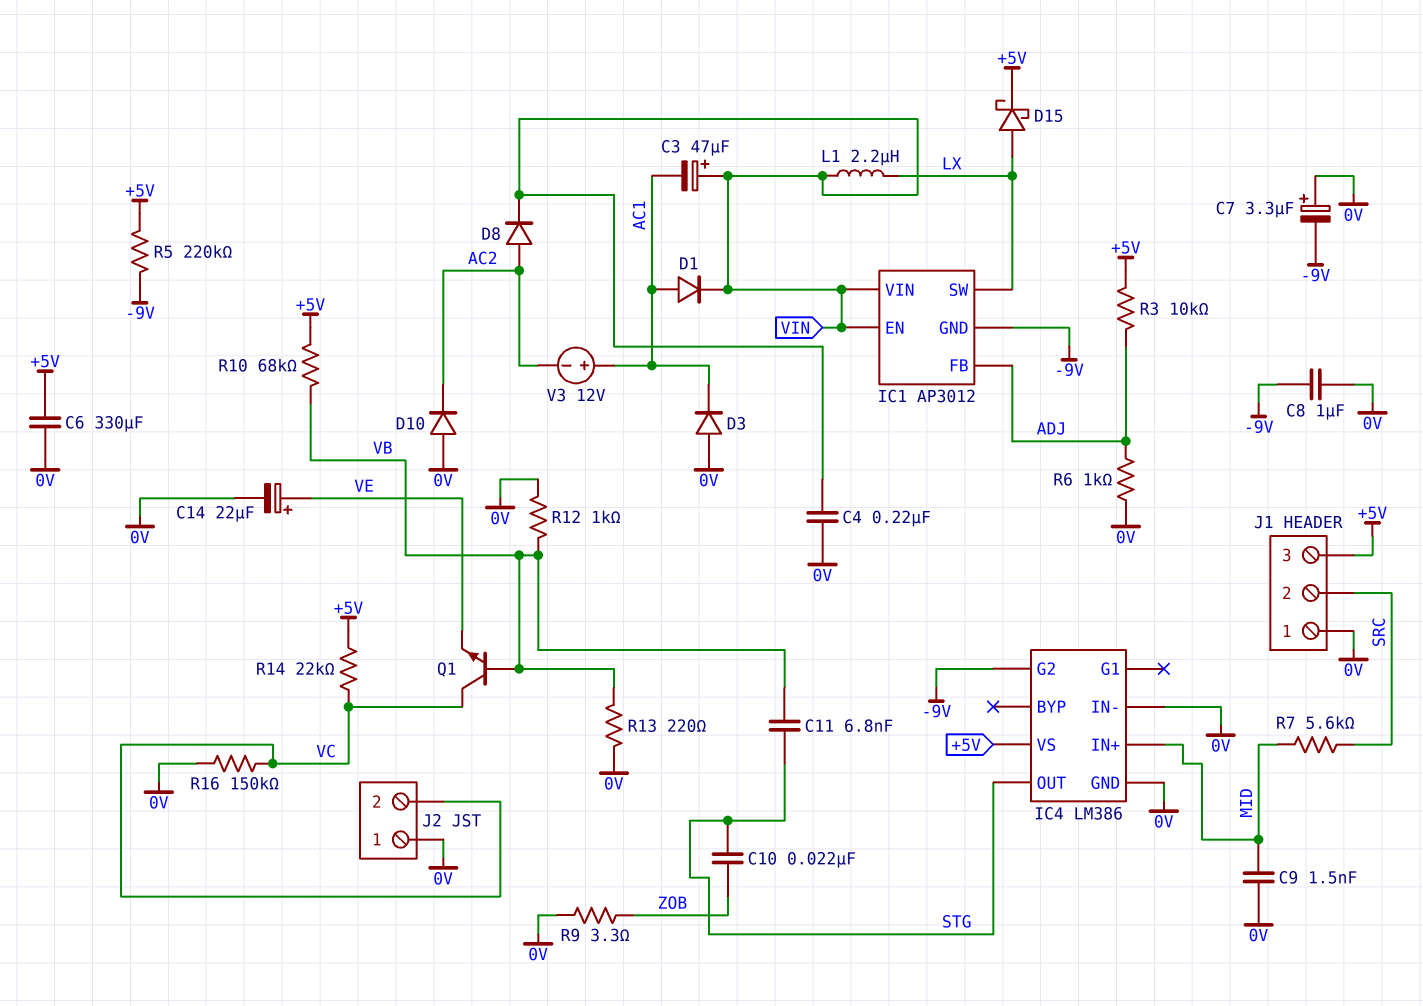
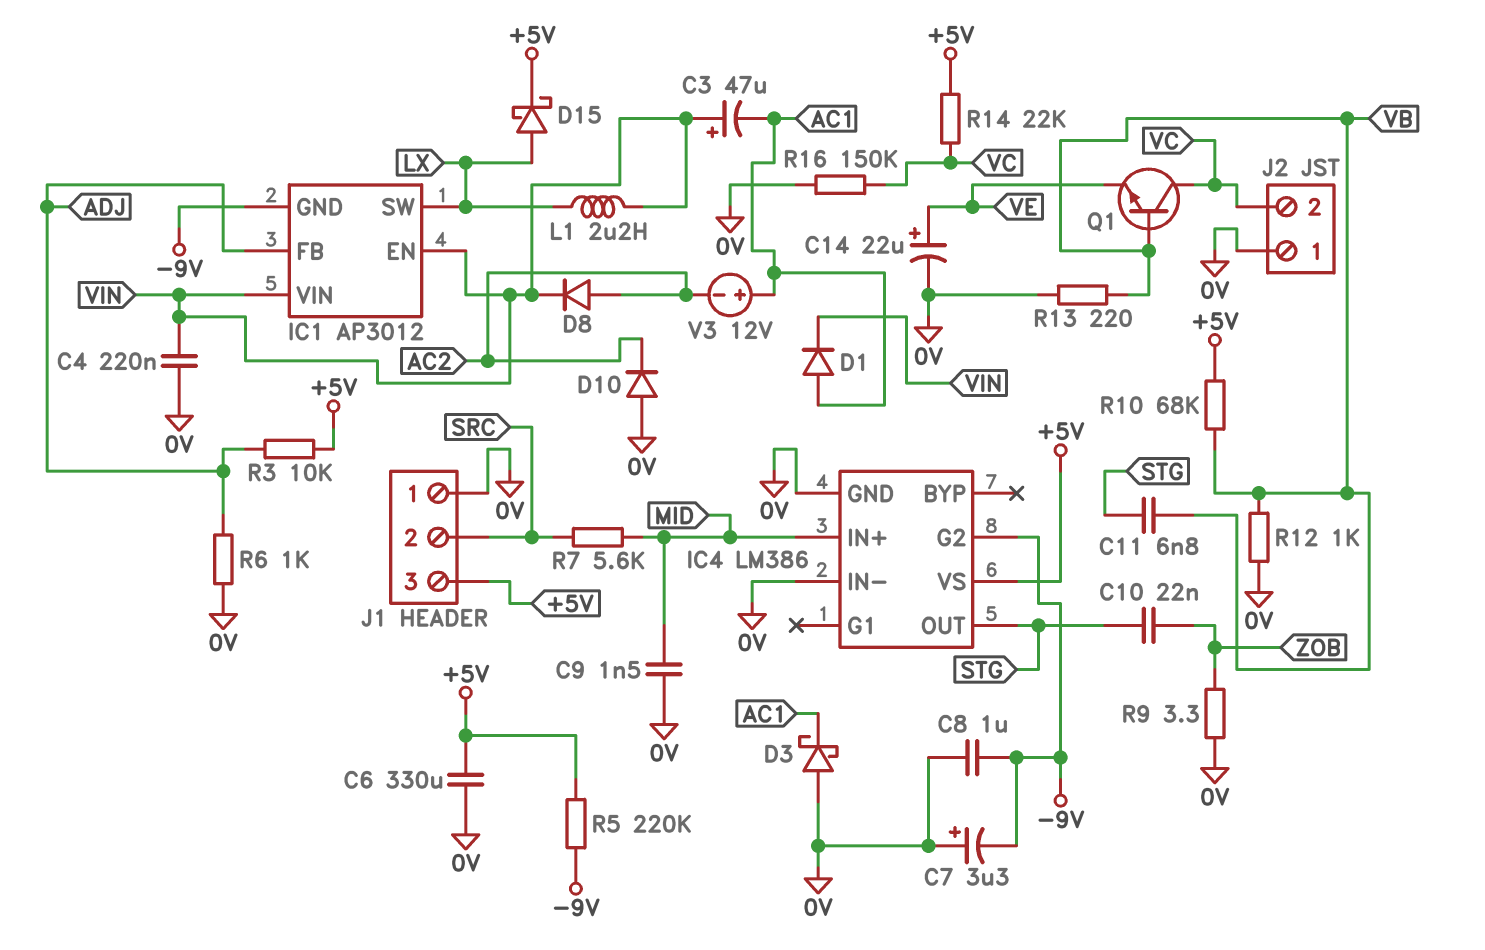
D3: diode (A 0V, K AC1) -> schottky (A 0V, K AC1)

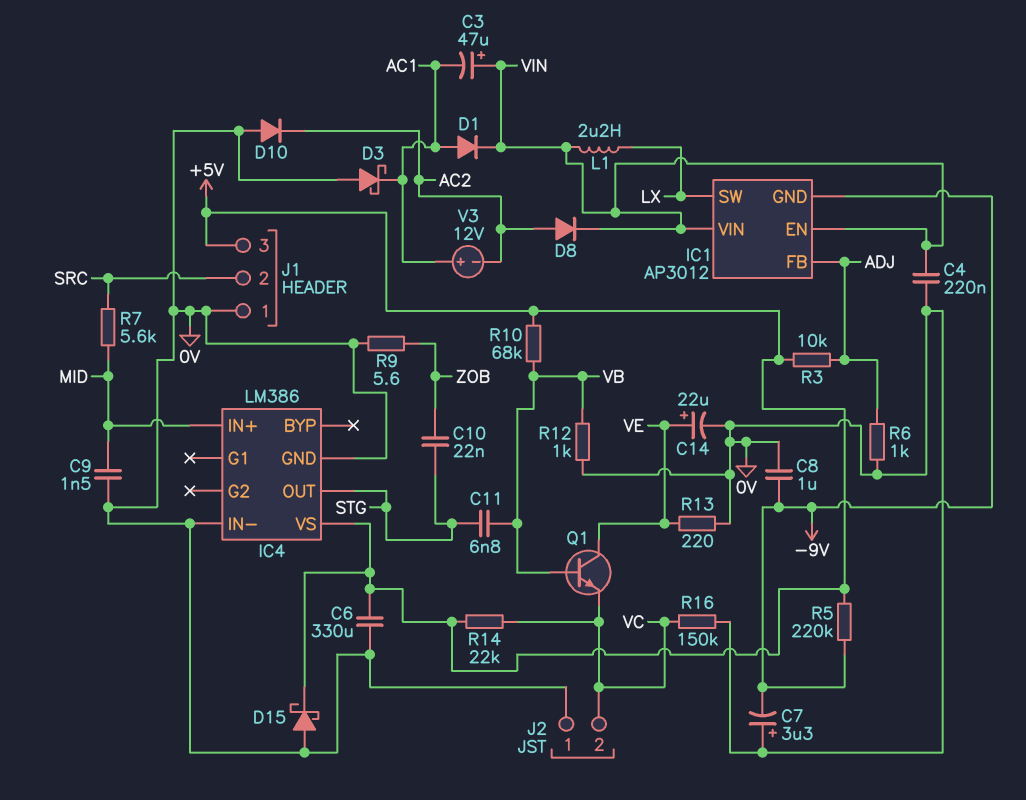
D15: schottky (A LX, K +5V) -> schottky (A 0V, K +5V)
IC4 pin G2: -9V -> none
Q1: NPN (B VB, C VC, E VE) -> NPN (B VB, C VE, E VC)
R9: 3.3 (0V, ZOB) -> 5.6 (0V, ZOB)
R13: 220 (0V, VB) -> 220 (0V, VE)

